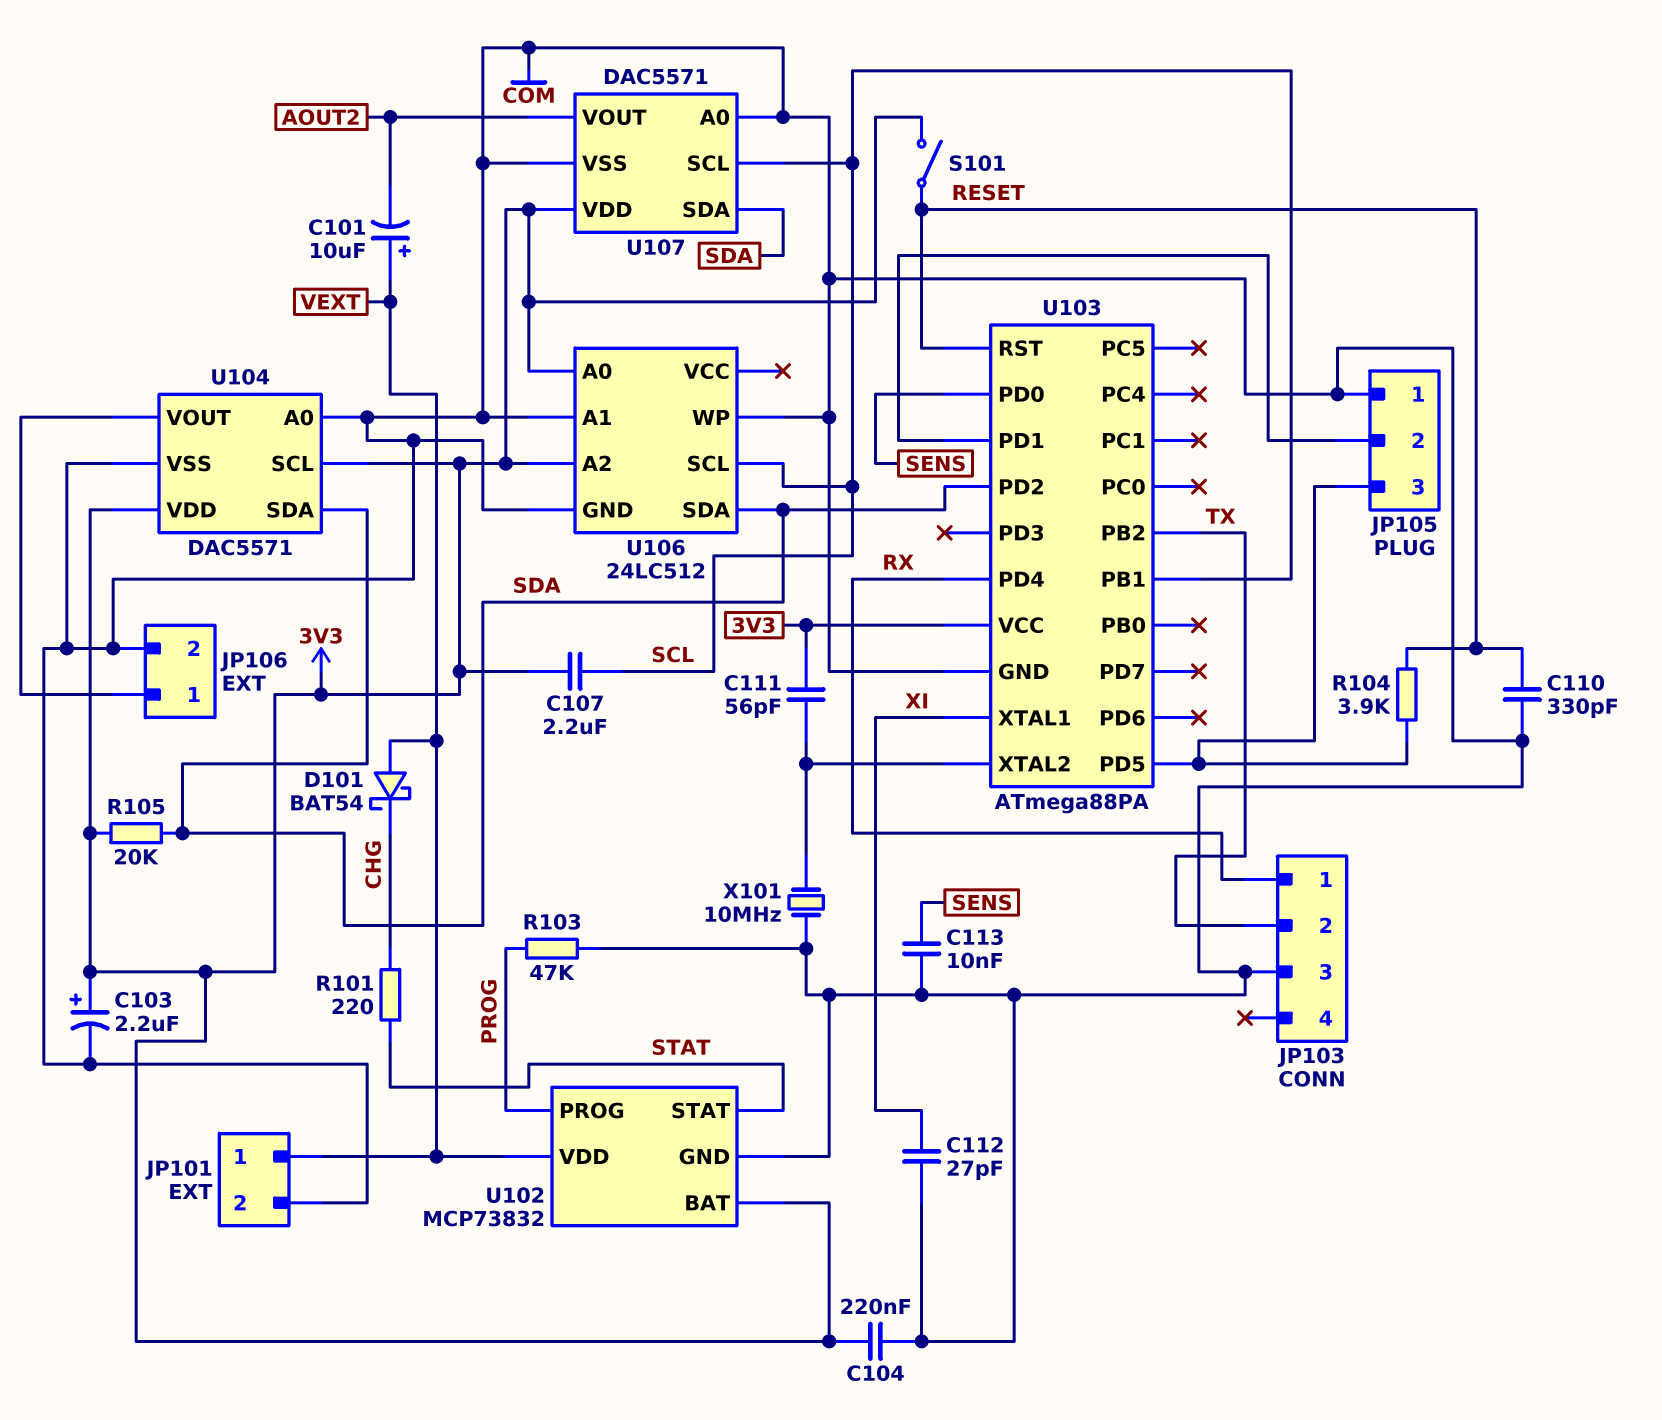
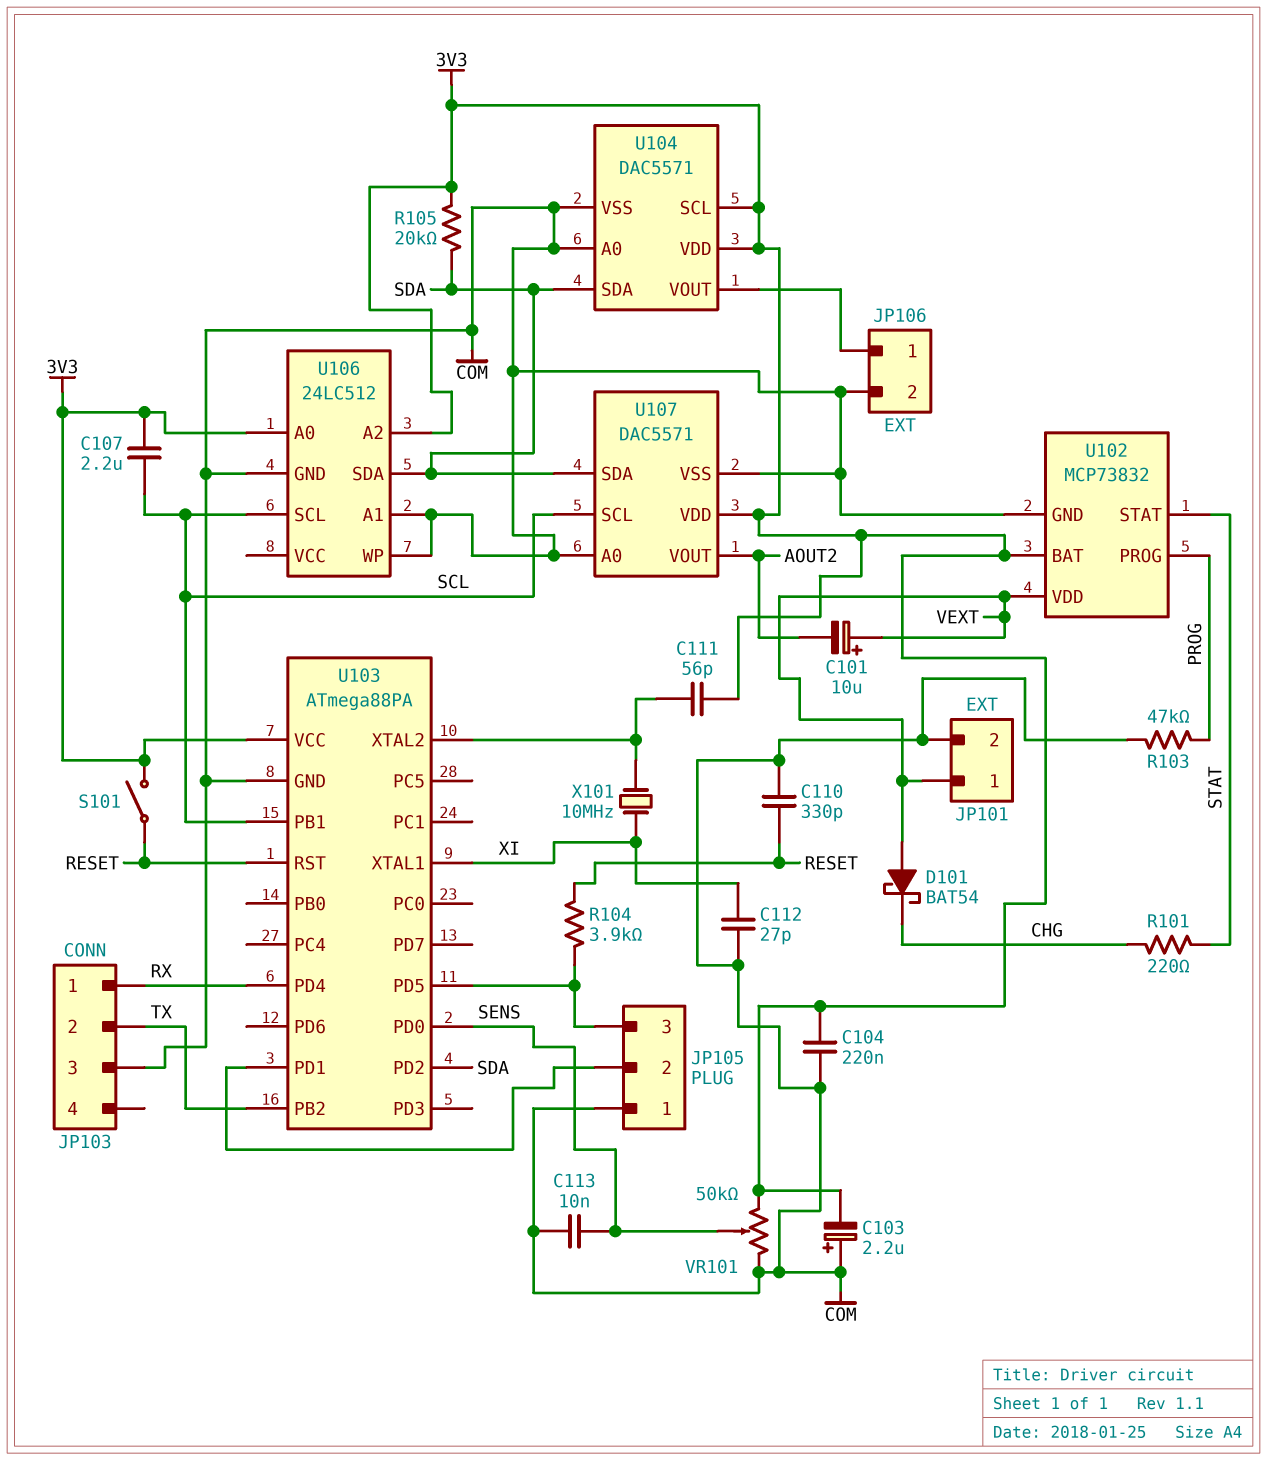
C103: 2.2uF (plus 3V3, minus COM) -> 2.2uF (plus COM, minus 3V3)
VR101: none -> 50k (3V3, COM, wiper SENS)
X101: 10MHz (COM, U103/XTAL2) -> 10MHz (U103/XTAL2, XI)

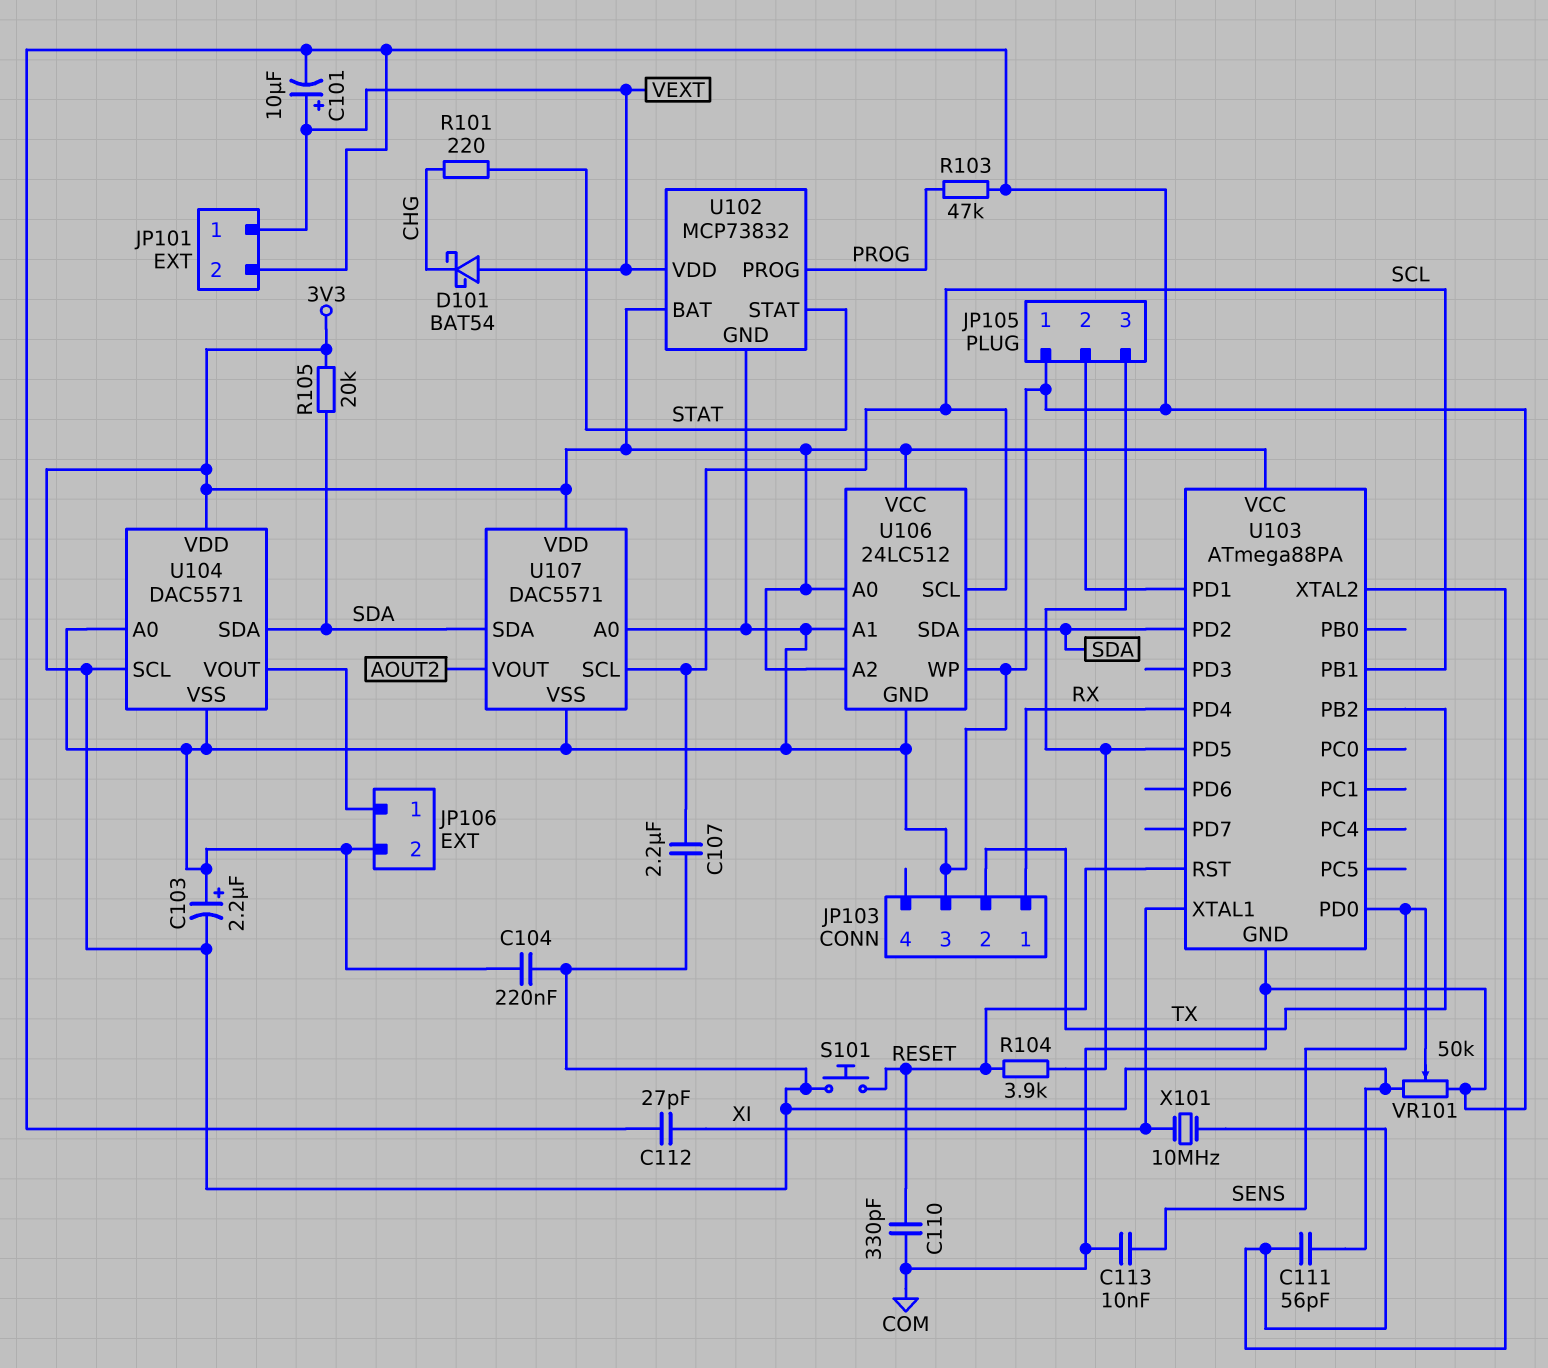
C101: 10uF (plus VEXT, minus AOUT2) -> 10uF (plus VEXT, minus COM)
S101: switch (3V3, RESET) -> button (3V3, RESET)
U106 pin VCC: none -> 3V3

